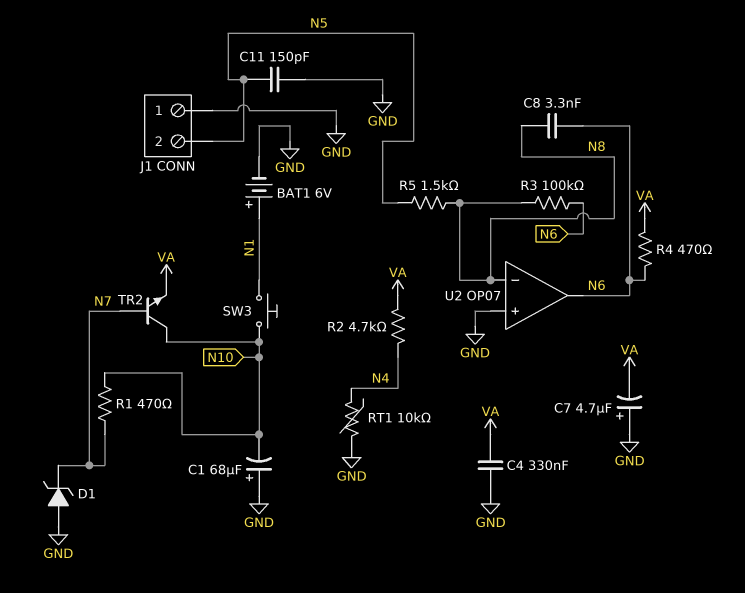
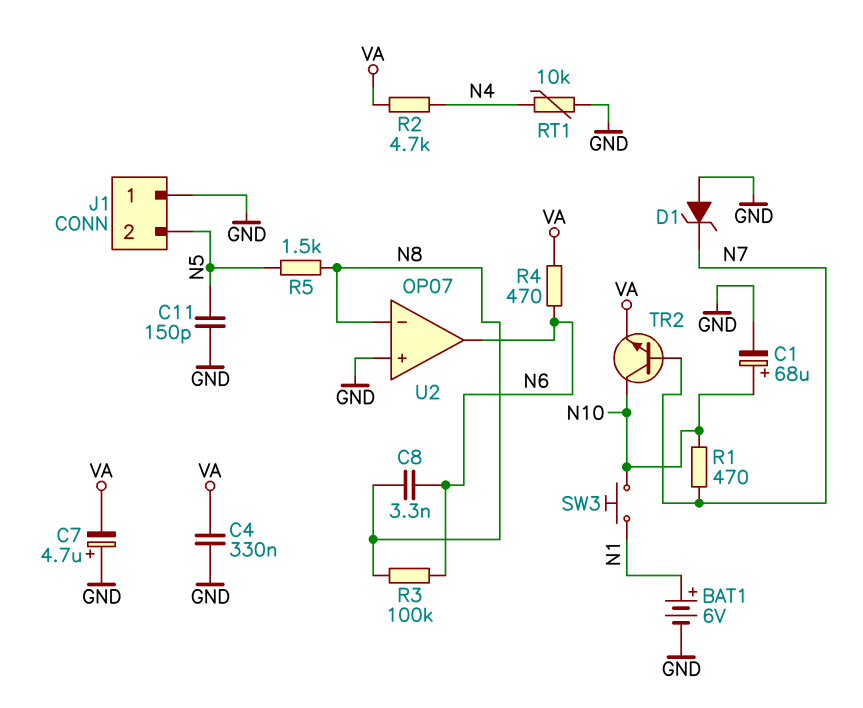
C1: 68uF (plus GND, minus N10) -> 68uF (plus N10, minus GND)

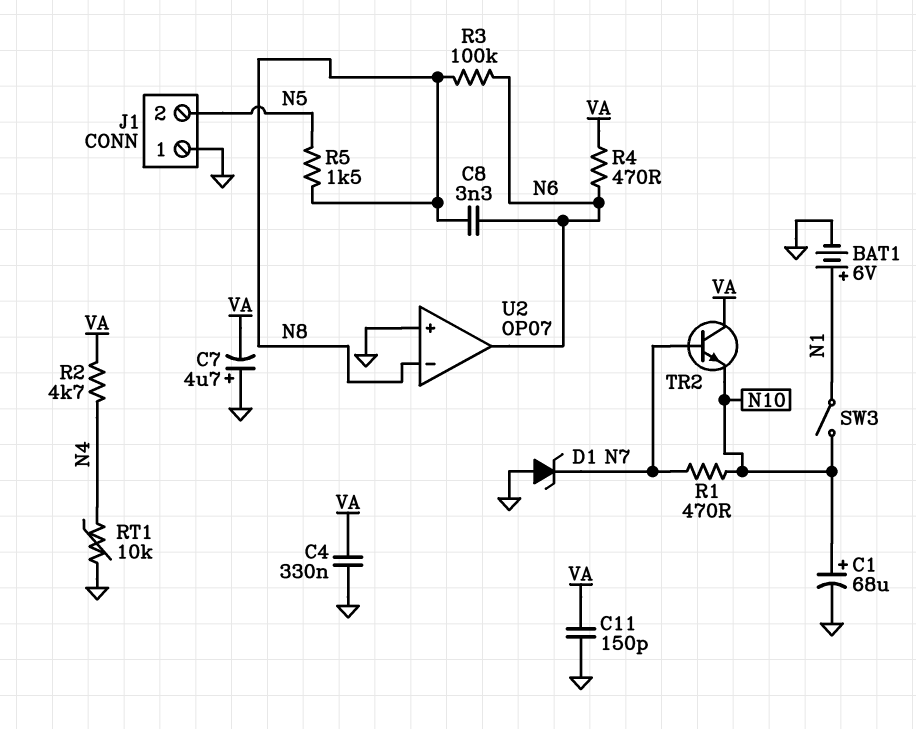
C11: 150pF (GND, N5) -> 150pF (GND, VA)
SW3: button (N1, N10) -> switch (N1, N10)
TR2: NPN (B N7, C N10, E VA) -> NPN (B N7, C VA, E N10)

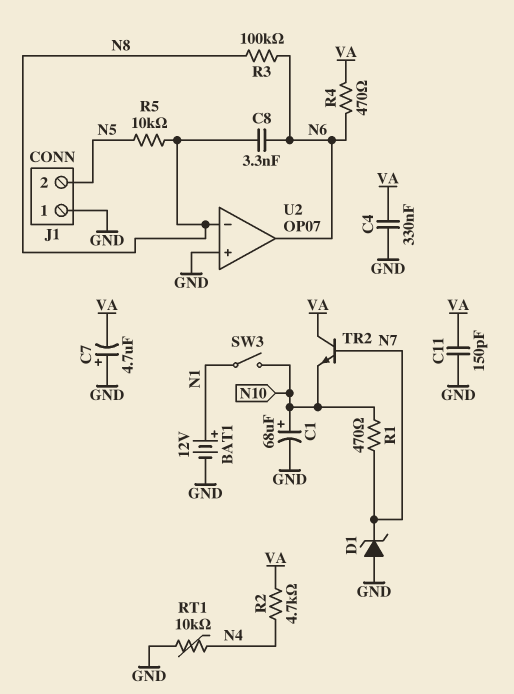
BAT1: 6V (plus N1, minus GND) -> 12V (plus N1, minus GND)
R5: 1.5k (N5, N8) -> 10k (N5, N8)

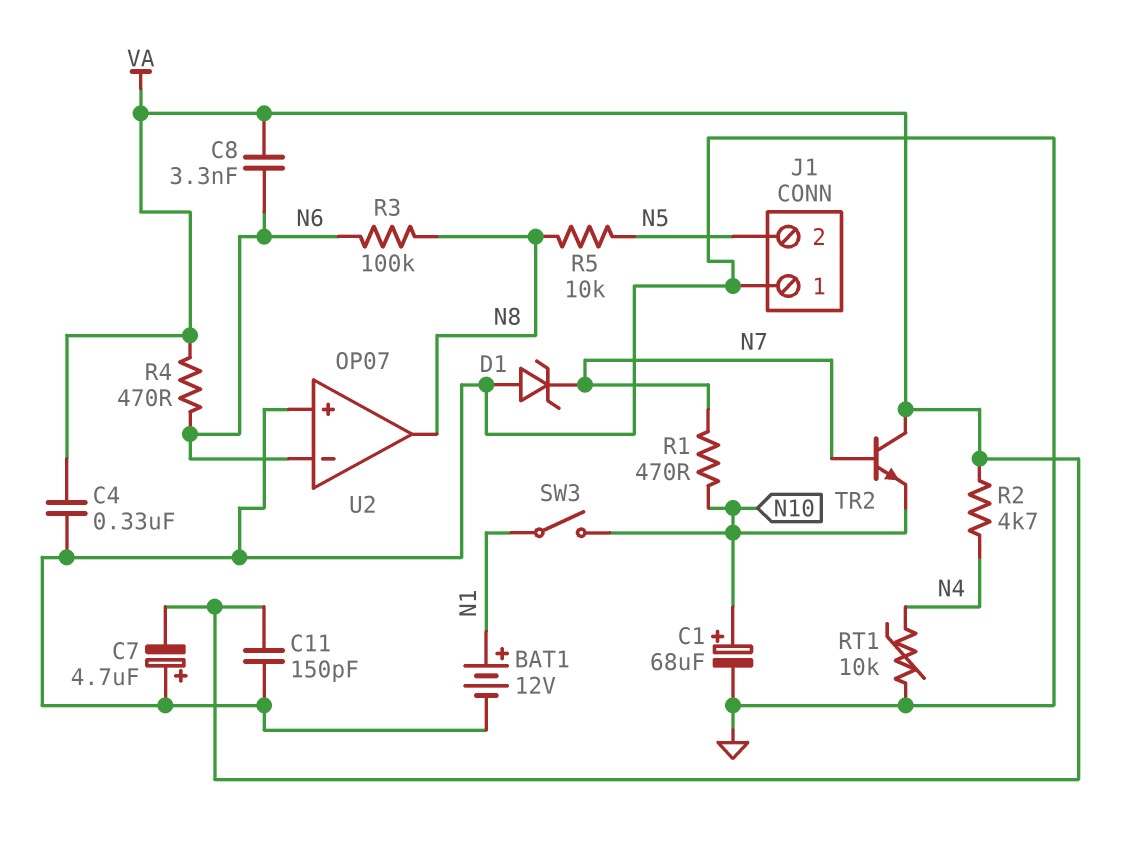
C8: 3.3nF (N6, N8) -> 3.3nF (N6, VA)
U2 pin in-: N8 -> N6
U2 pin out: N6 -> N8

